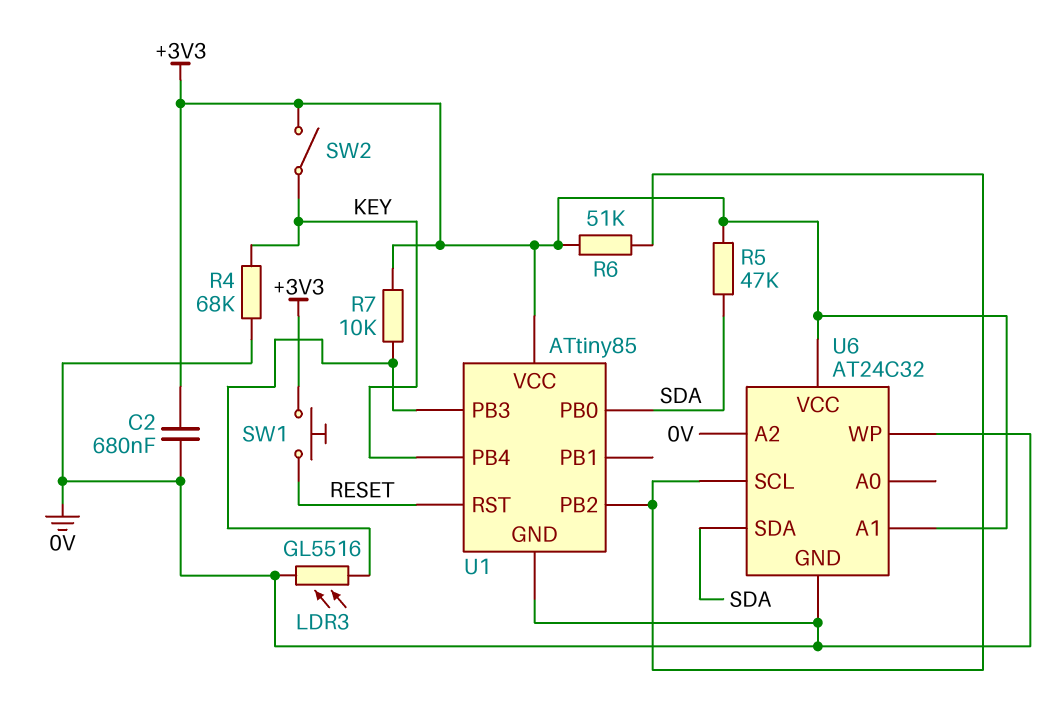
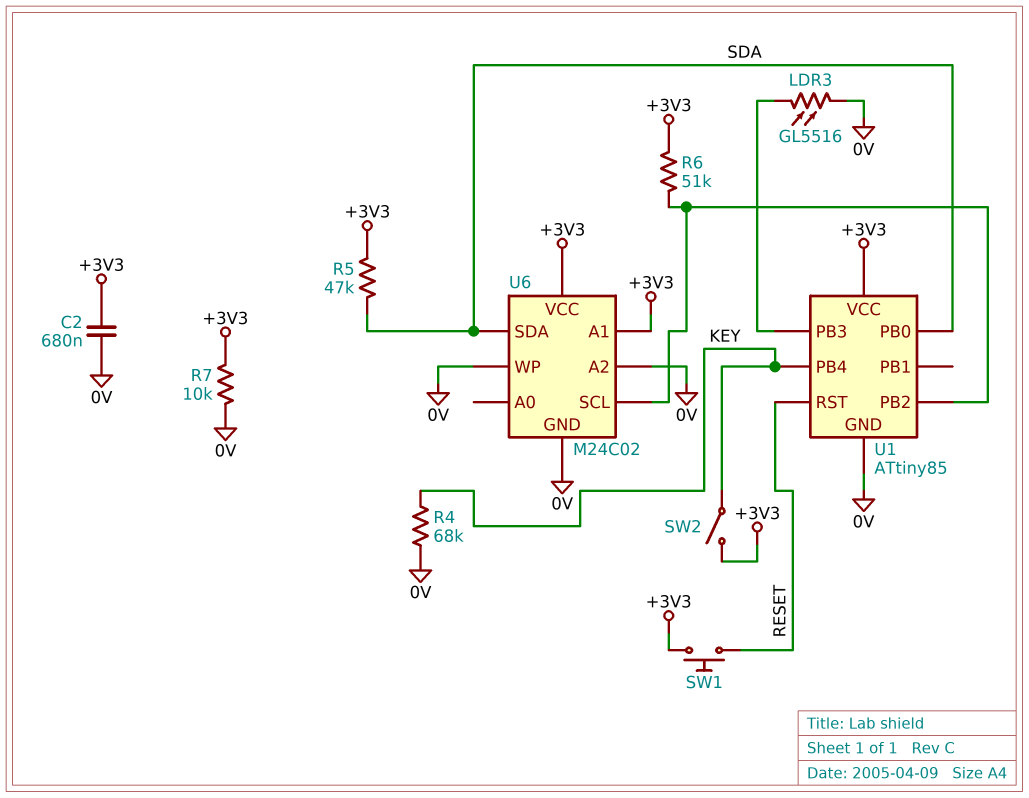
R7: 10k (+3V3, U1/PB3) -> 10k (+3V3, 0V)
U6: AT24C32 -> M24C02

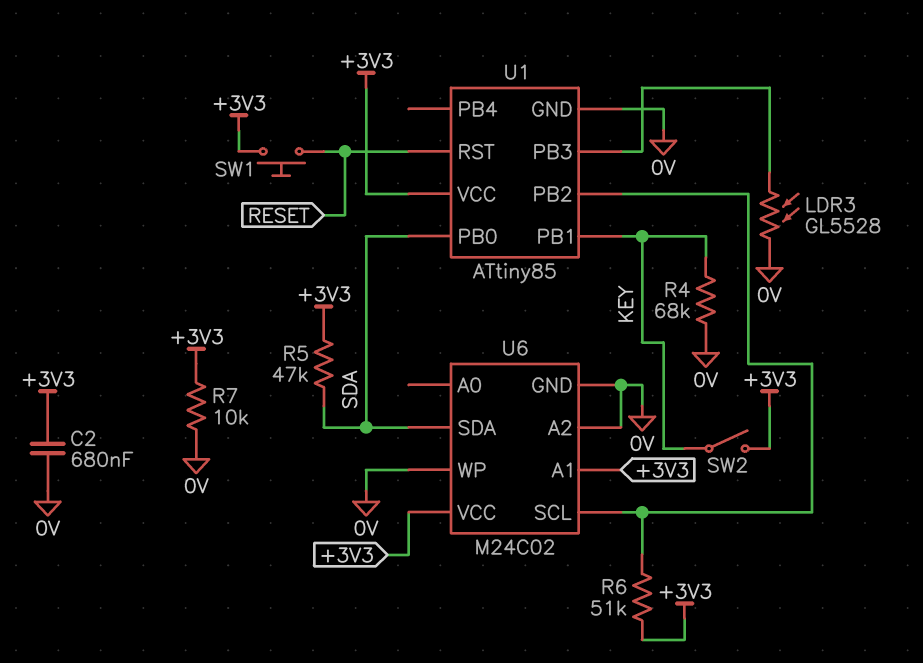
LDR3: GL5516 (0V, U1/PB3) -> GL5528 (0V, U1/PB3)
U1 pin PB1: none -> KEY
U1 pin PB4: KEY -> none

